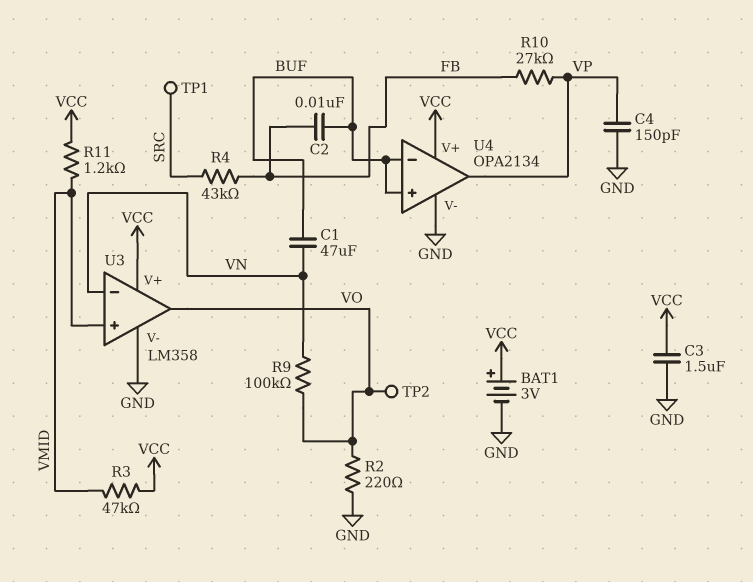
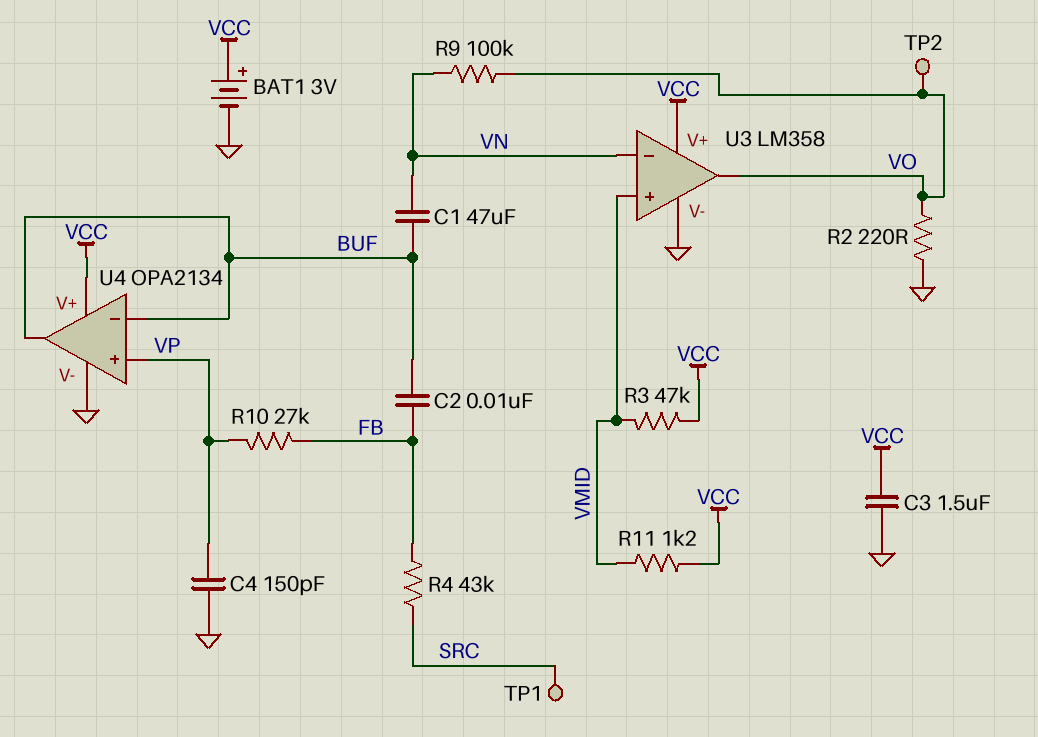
U4 pin in+: BUF -> VP
U4 pin out: VP -> BUF

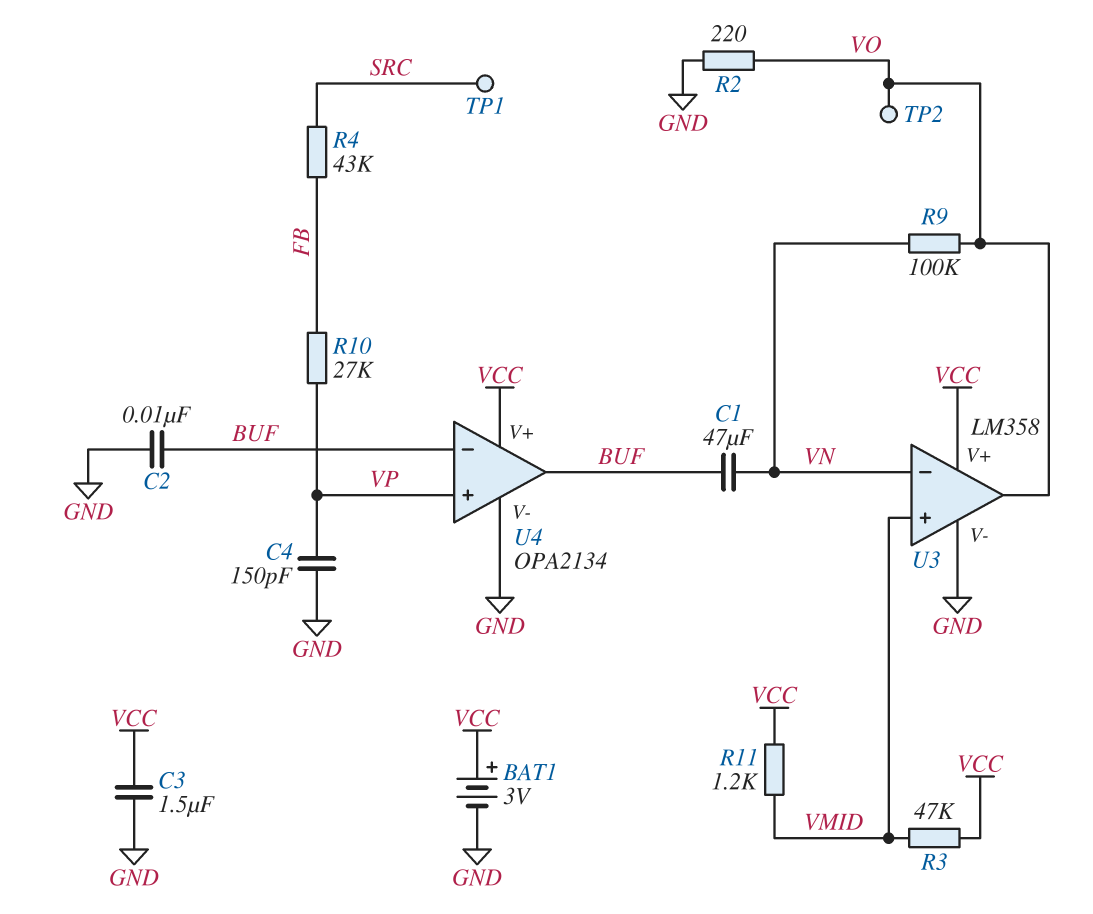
C2: 10nF (BUF, FB) -> 10nF (BUF, GND)

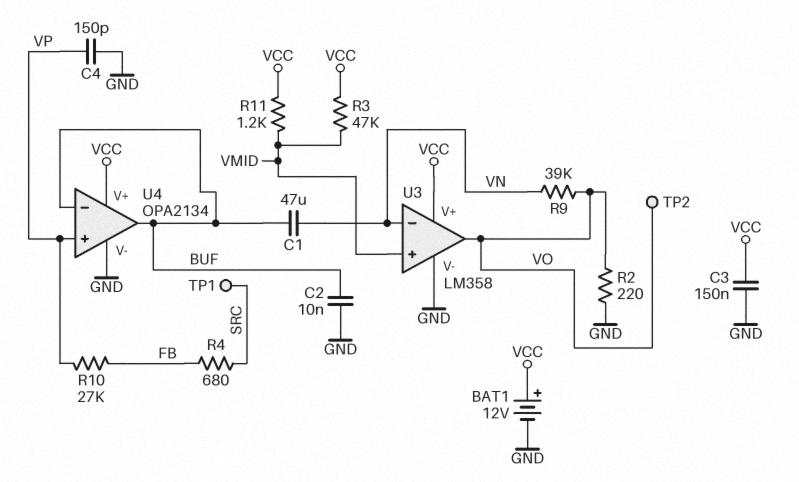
BAT1: 3V (plus VCC, minus GND) -> 12V (plus VCC, minus GND)
C3: 1.5uF (GND, VCC) -> 150nF (GND, VCC)
R4: 43k (FB, SRC) -> 680 (FB, SRC)
R9: 100k (VN, VO) -> 39k (VN, VO)

